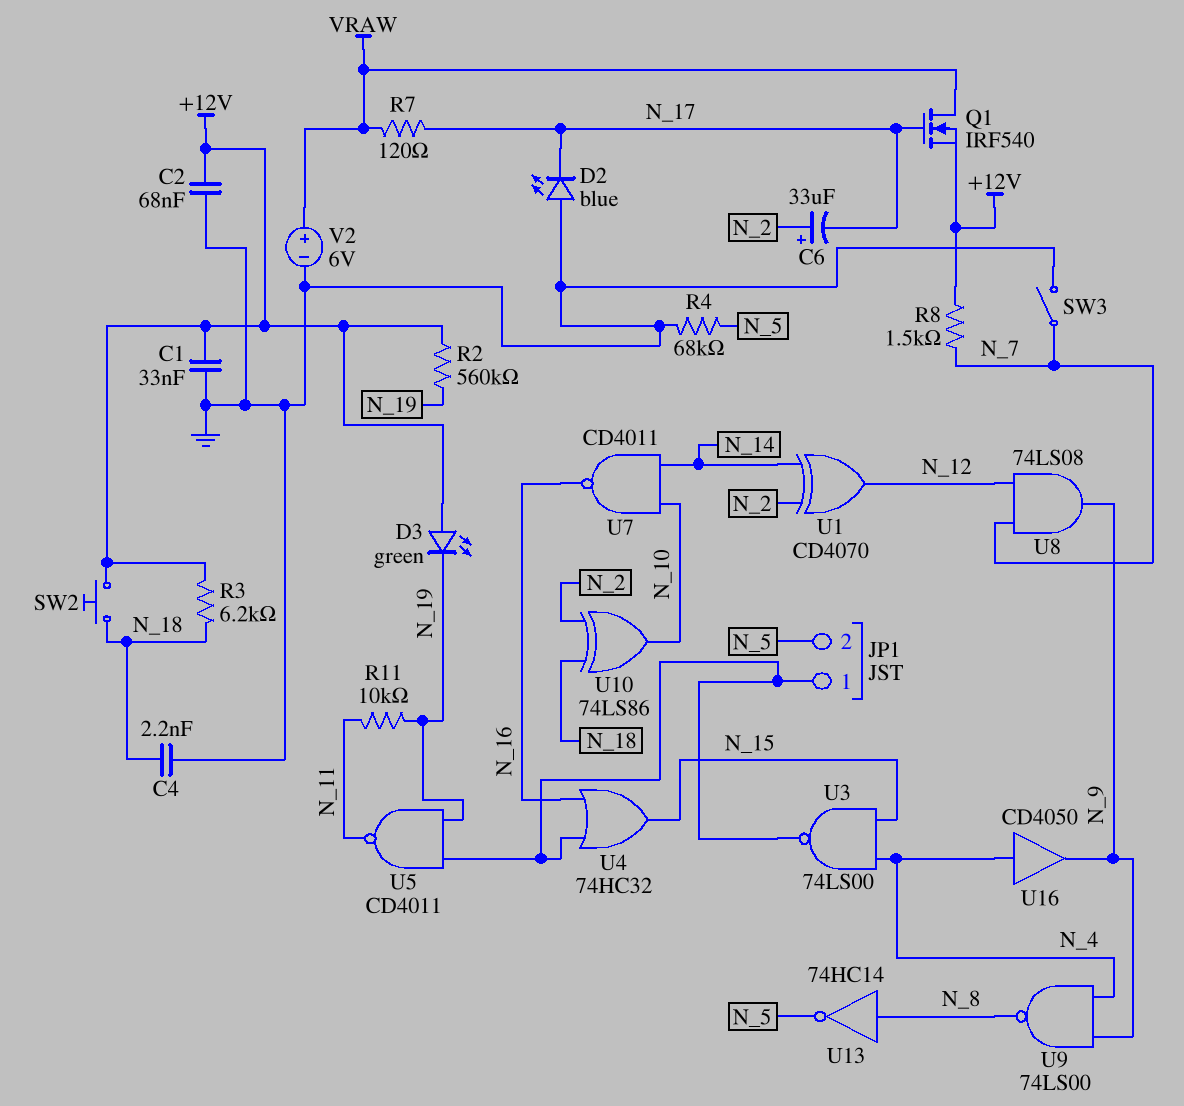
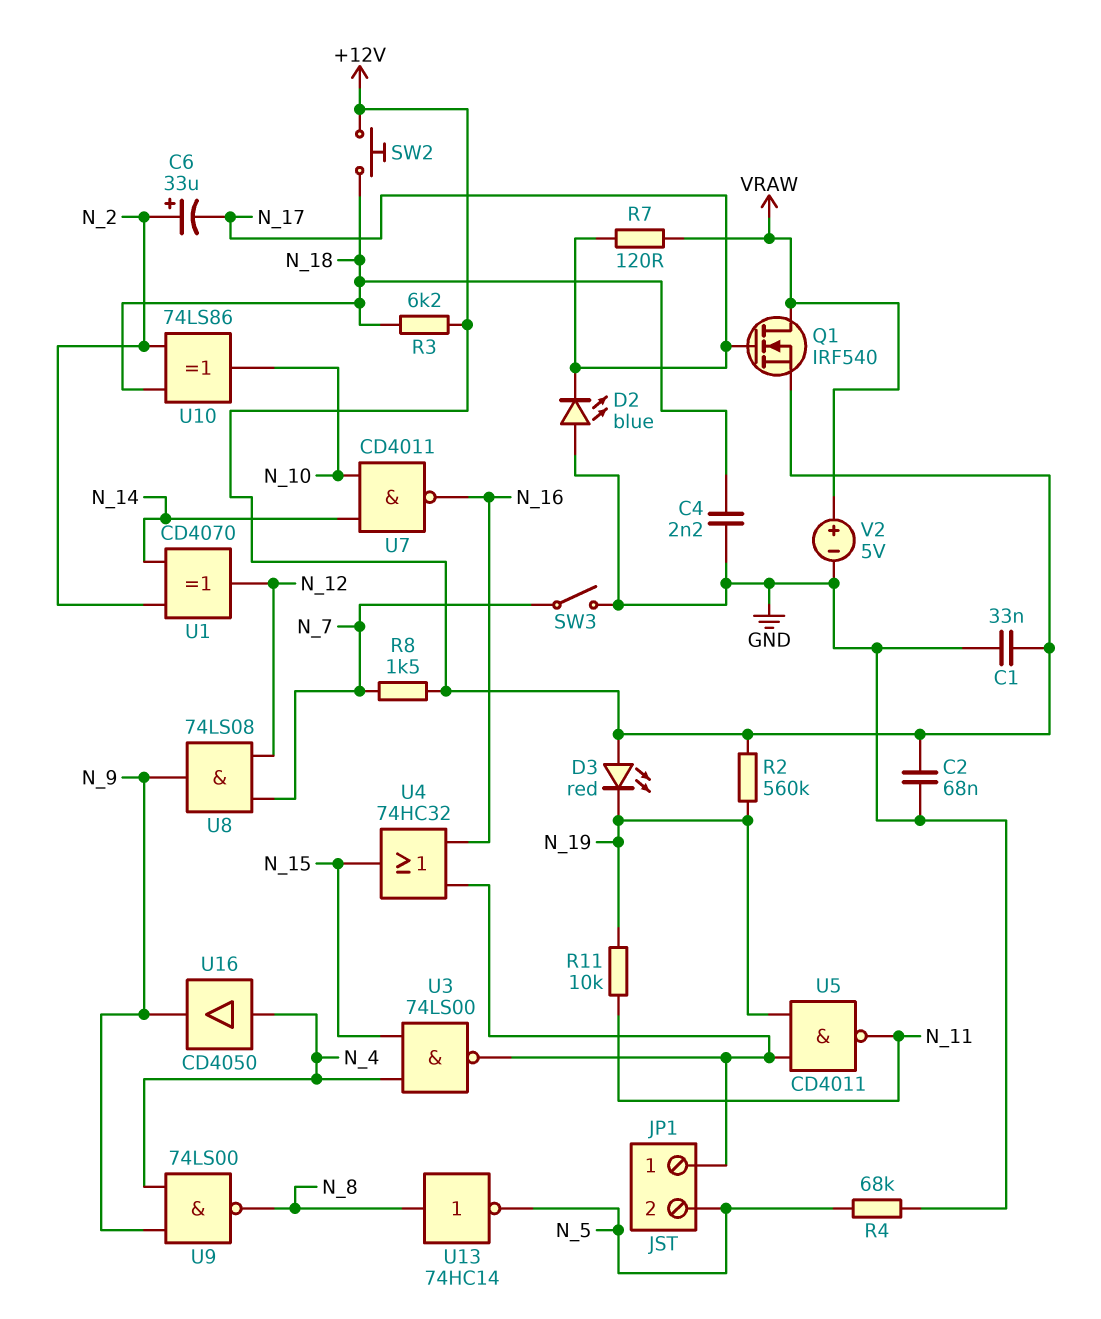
D3: LED green (A +12V, K N_19) -> LED red (A +12V, K N_19)
V2: 6V (plus VRAW, minus GND) -> 5V (plus VRAW, minus GND)

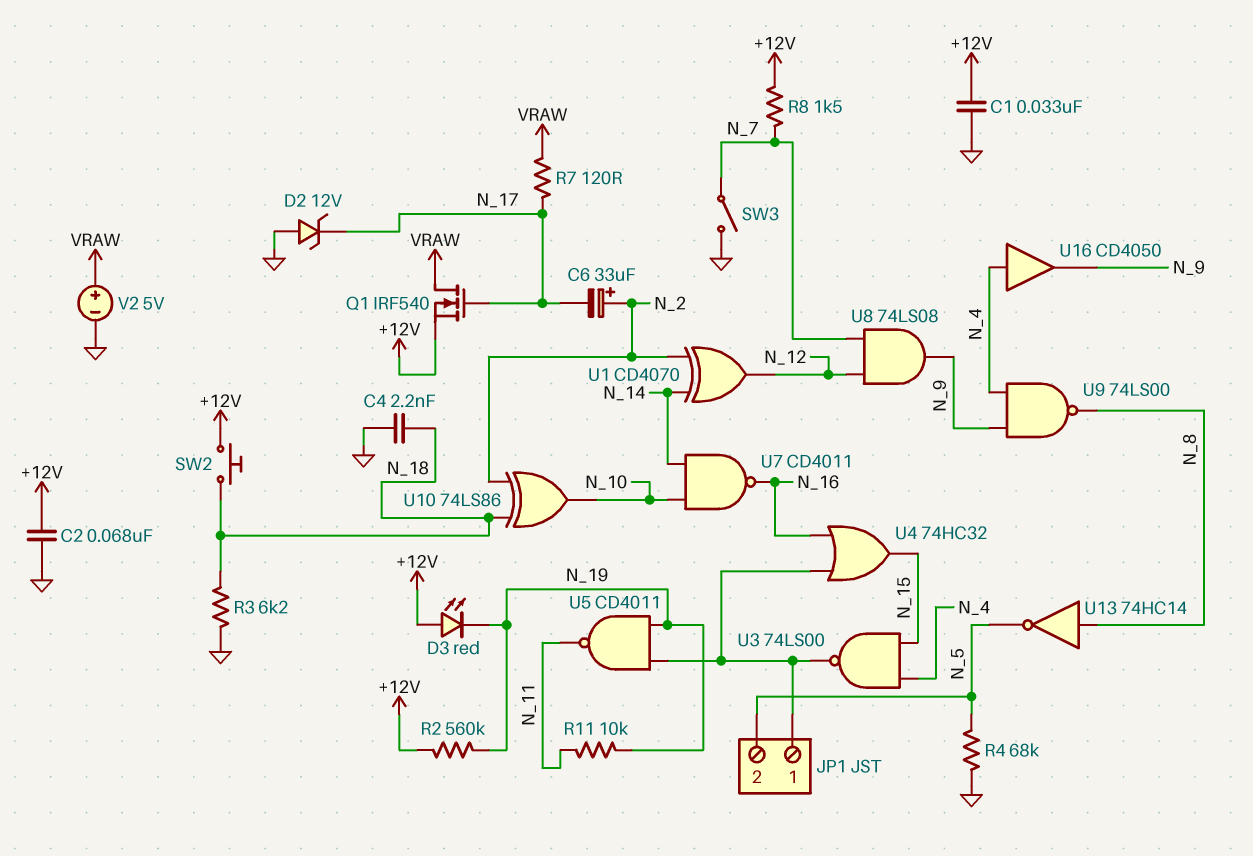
D2: LED blue (A GND, K N_17) -> zener 12V (A GND, K N_17)
R3: 6.2k (+12V, N_18) -> 6.2k (GND, N_18)

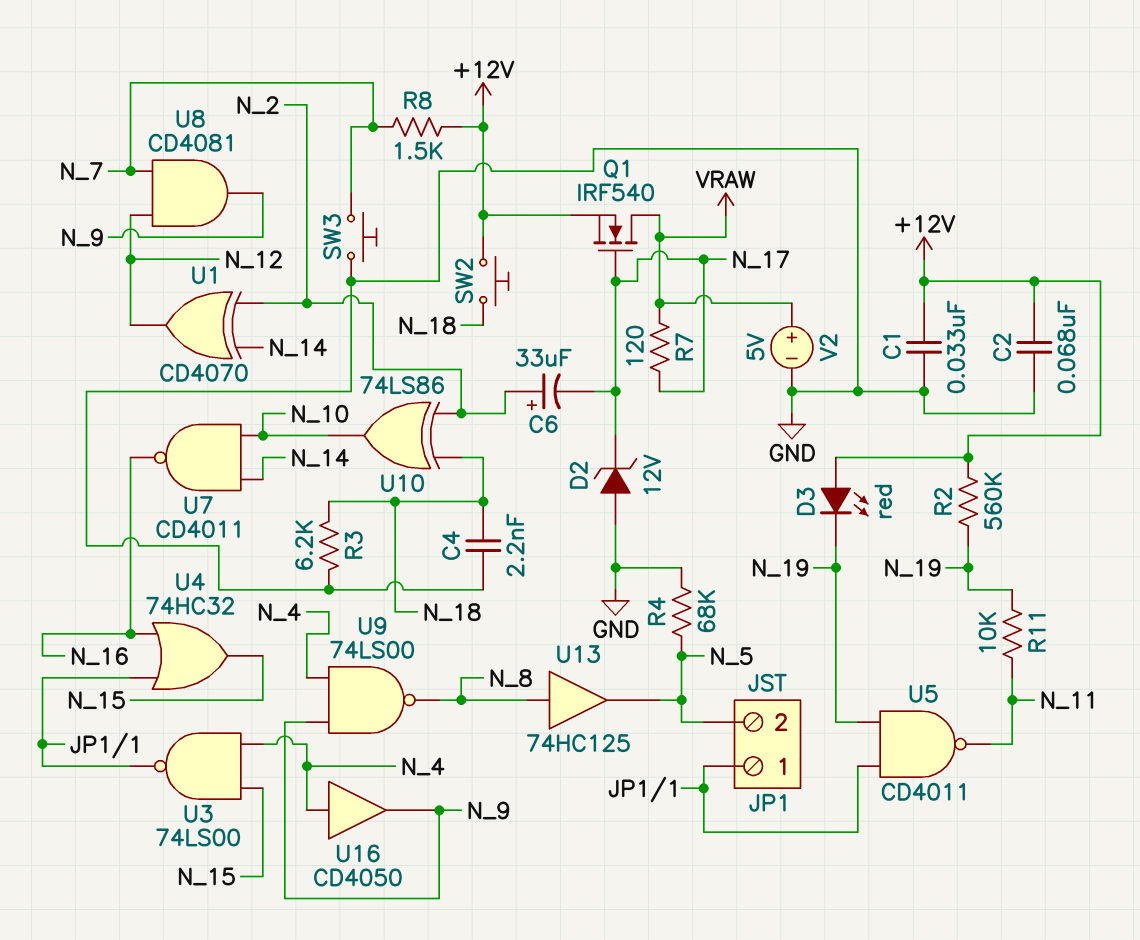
SW3: switch (GND, N_7) -> button (GND, N_7)
U8: AND 74LS08 (in N_7, in N_12, out N_9) -> AND CD4081 (in N_7, in N_12, out N_9)
U13: NOT 74HC14 (in N_8, out N_5) -> buffer 74HC125 (in N_8, out N_5)

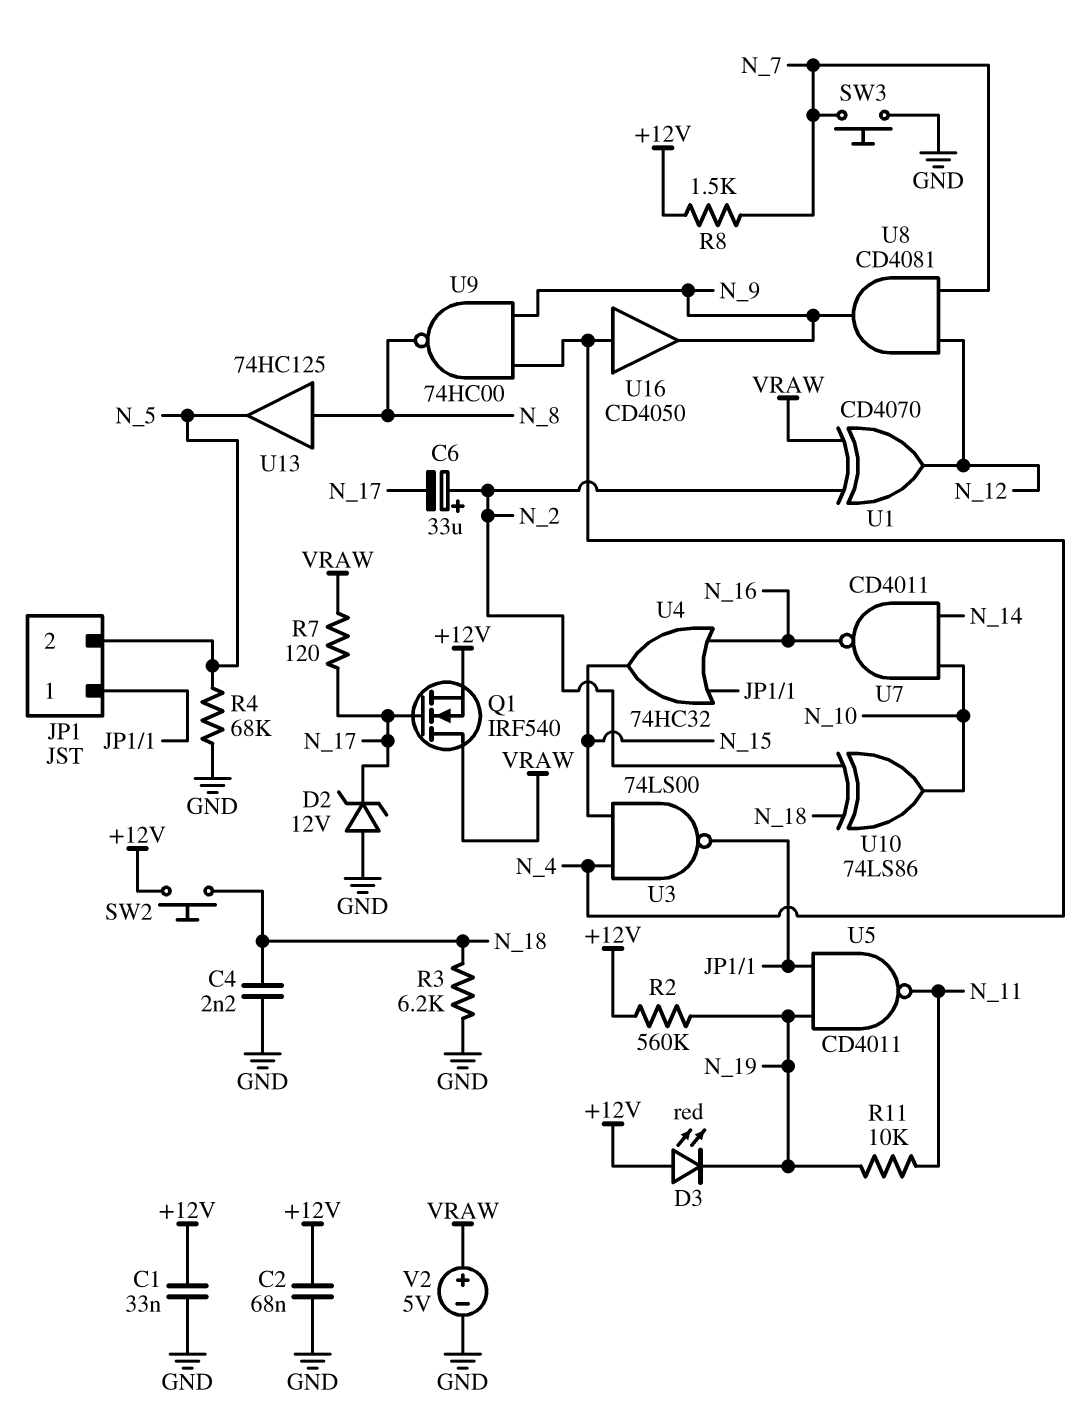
U1: XOR CD4070 (in N_2, in N_14, out N_12) -> XOR CD4070 (in N_2, in VRAW, out N_12)
U9: NAND 74LS00 (in N_4, in N_9, out N_8) -> NAND 74HC00 (in N_4, in N_9, out N_8)

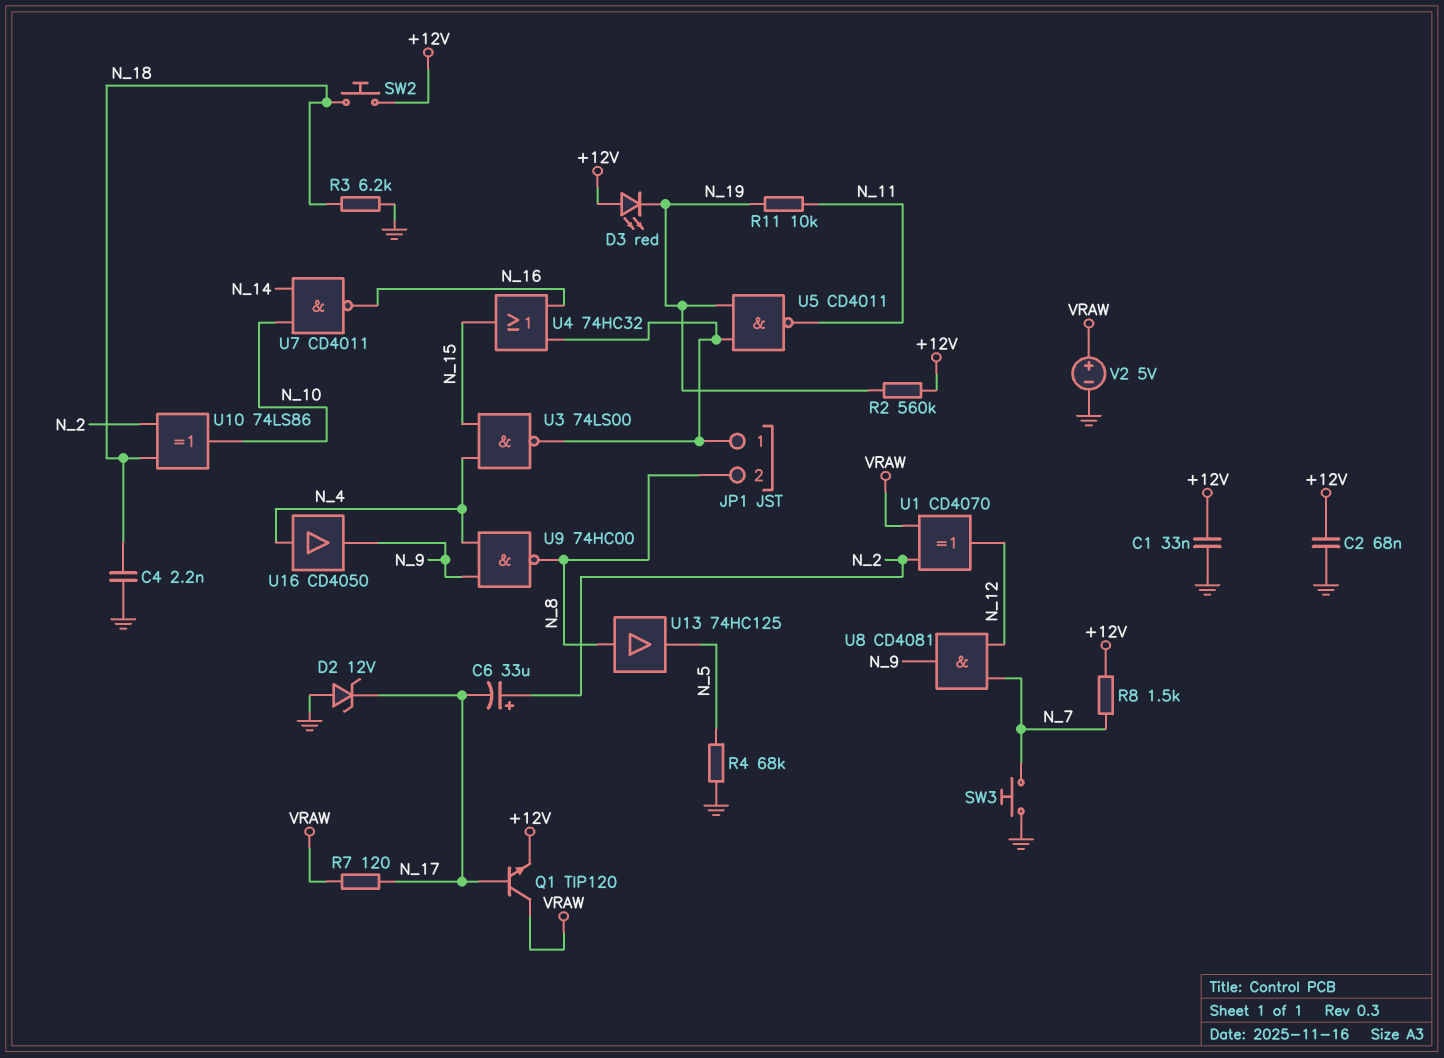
JP1 pin 2: N_5 -> N_8
Q1: NMOS IRF540 (G N_17, D VRAW, S +12V) -> NPN TIP120 (B N_17, C VRAW, E +12V)

